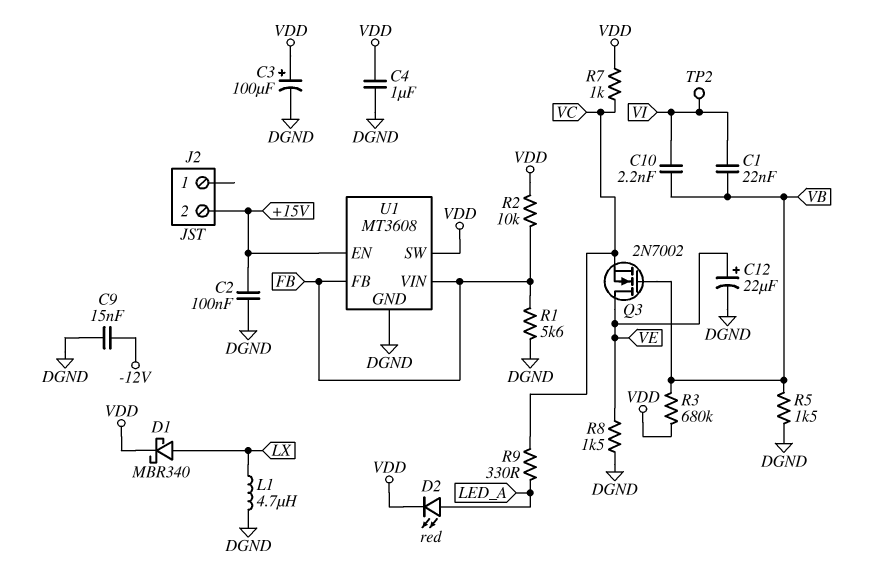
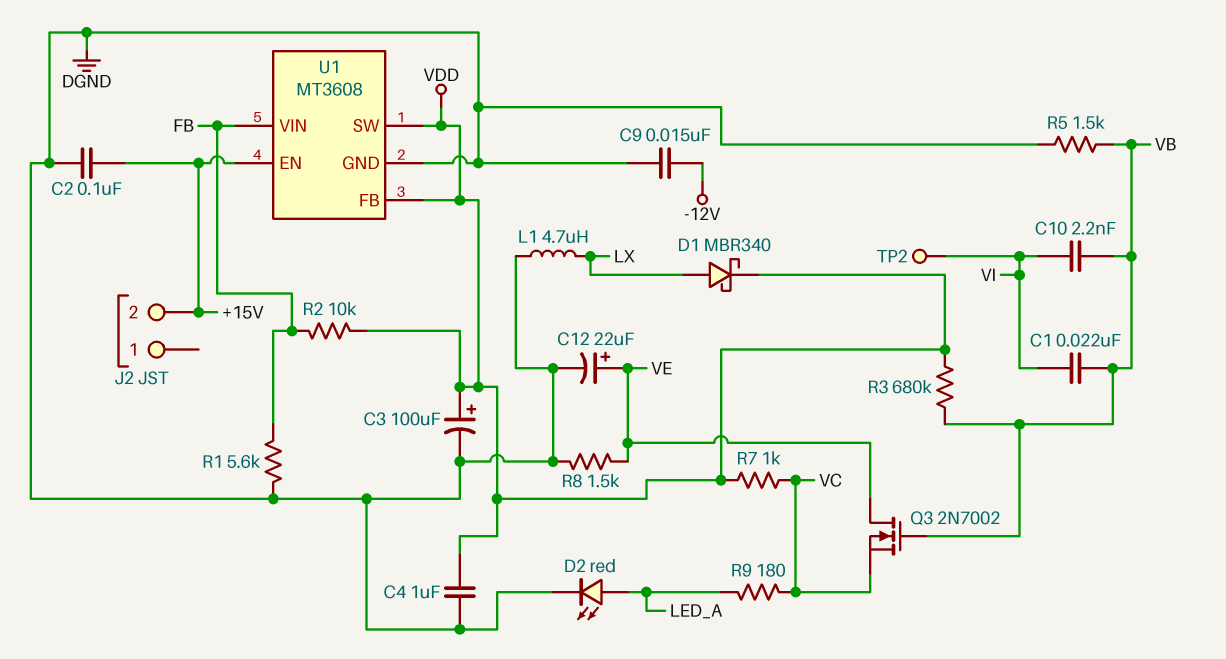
D2: LED red (A LED_A, K VDD) -> LED red (A LED_A, K DGND)
R9: 330 (LED_A, VC) -> 180 (LED_A, VC)
U1 pin FB: FB -> VDD

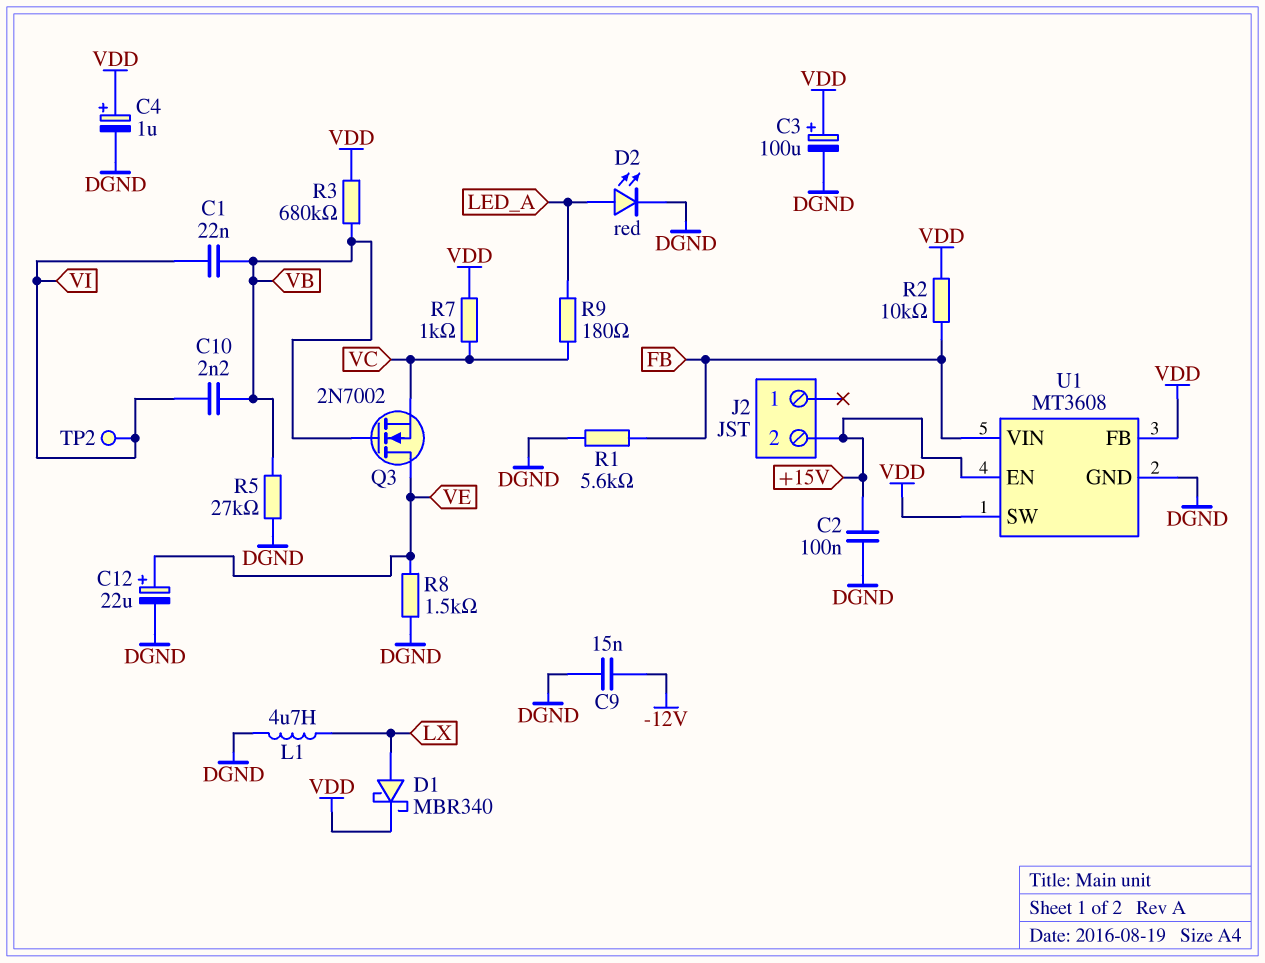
C4: 1uF (DGND, VDD) -> 1uF (plus VDD, minus DGND)
R5: 1.5k (DGND, VB) -> 27k (DGND, VB)

